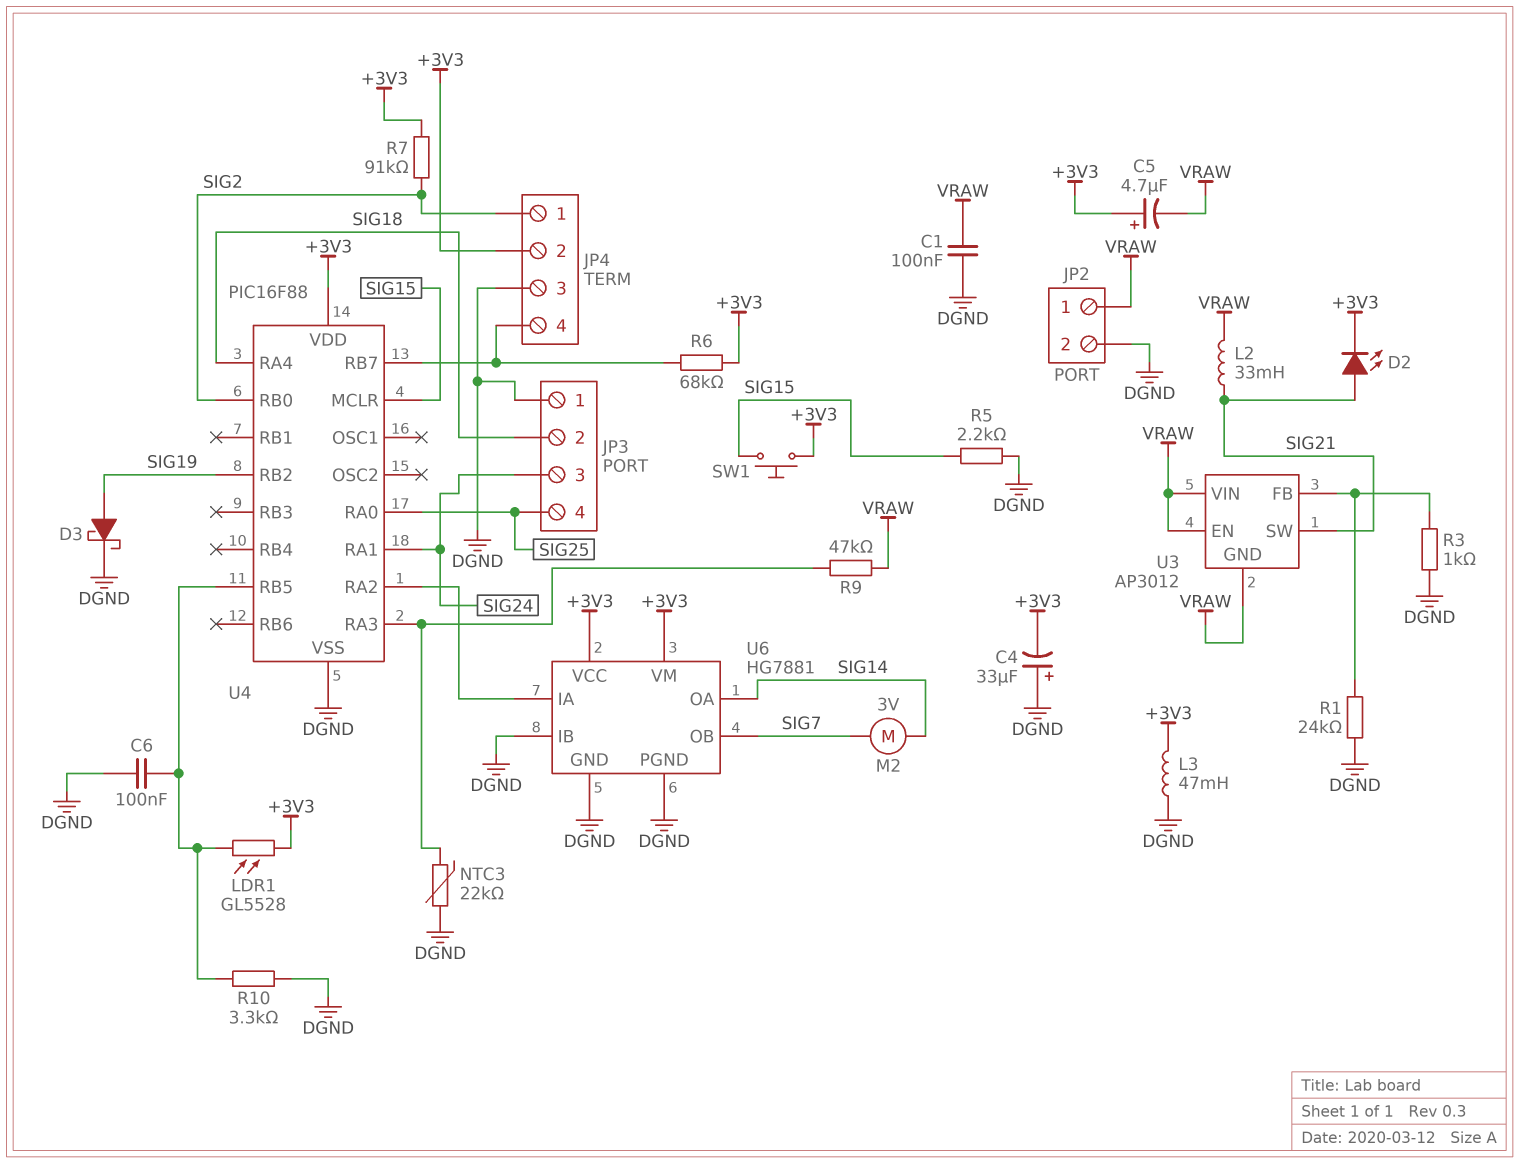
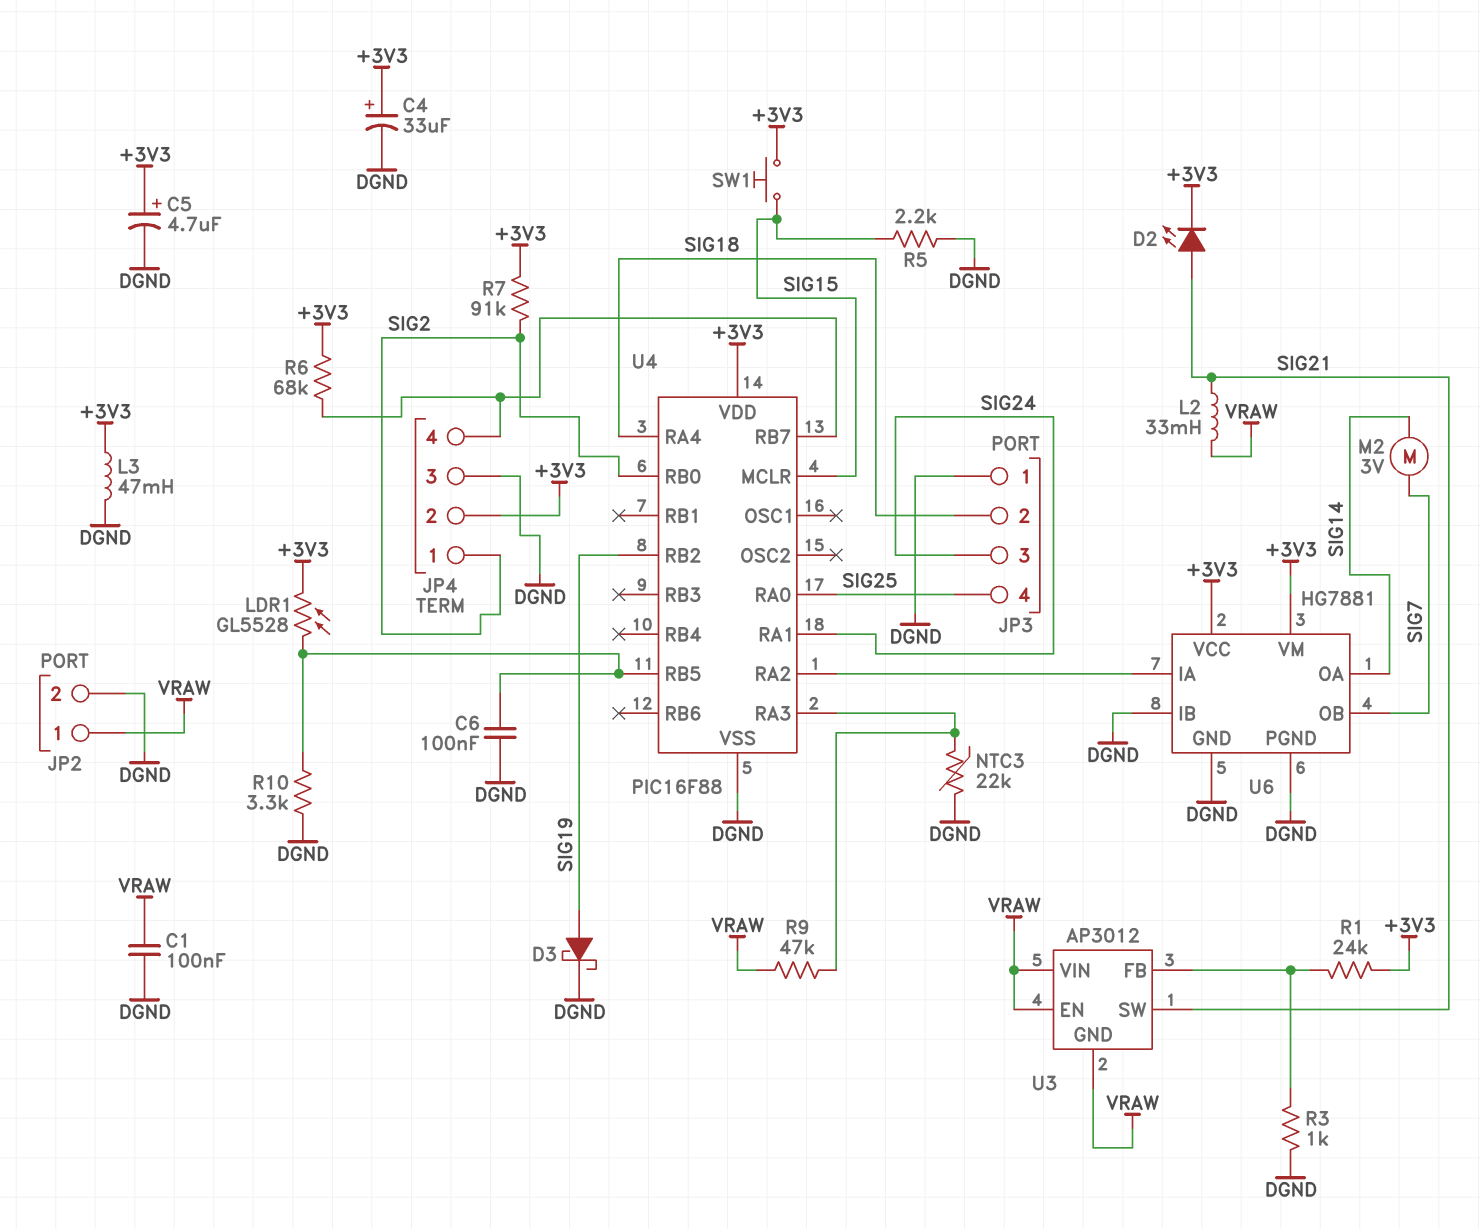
C4: 33uF (plus DGND, minus +3V3) -> 33uF (plus +3V3, minus DGND)
C5: 4.7uF (plus +3V3, minus VRAW) -> 4.7uF (plus +3V3, minus DGND)
R1: 24k (DGND, U3/FB) -> 24k (+3V3, U3/FB)

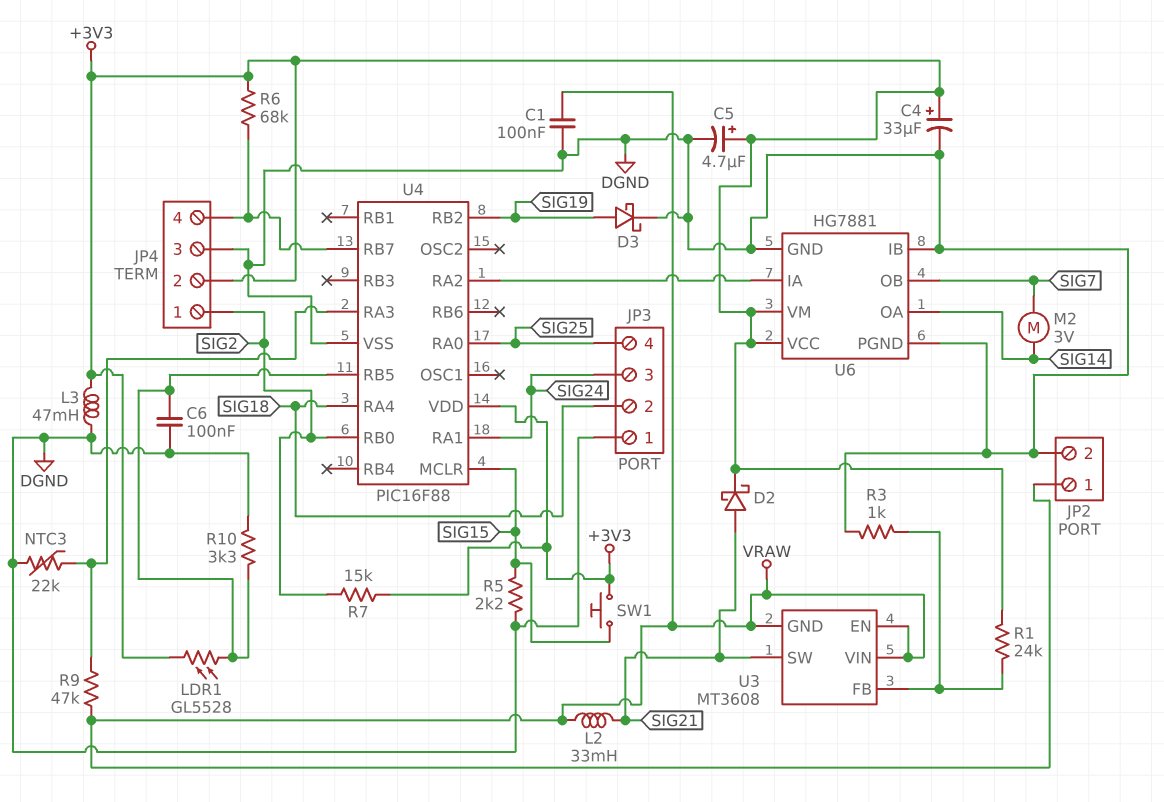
D2: LED (A SIG21, K +3V3) -> schottky (A SIG21, K +3V3)
R7: 91k (+3V3, SIG2) -> 15k (+3V3, SIG2)
U3: AP3012 -> MT3608

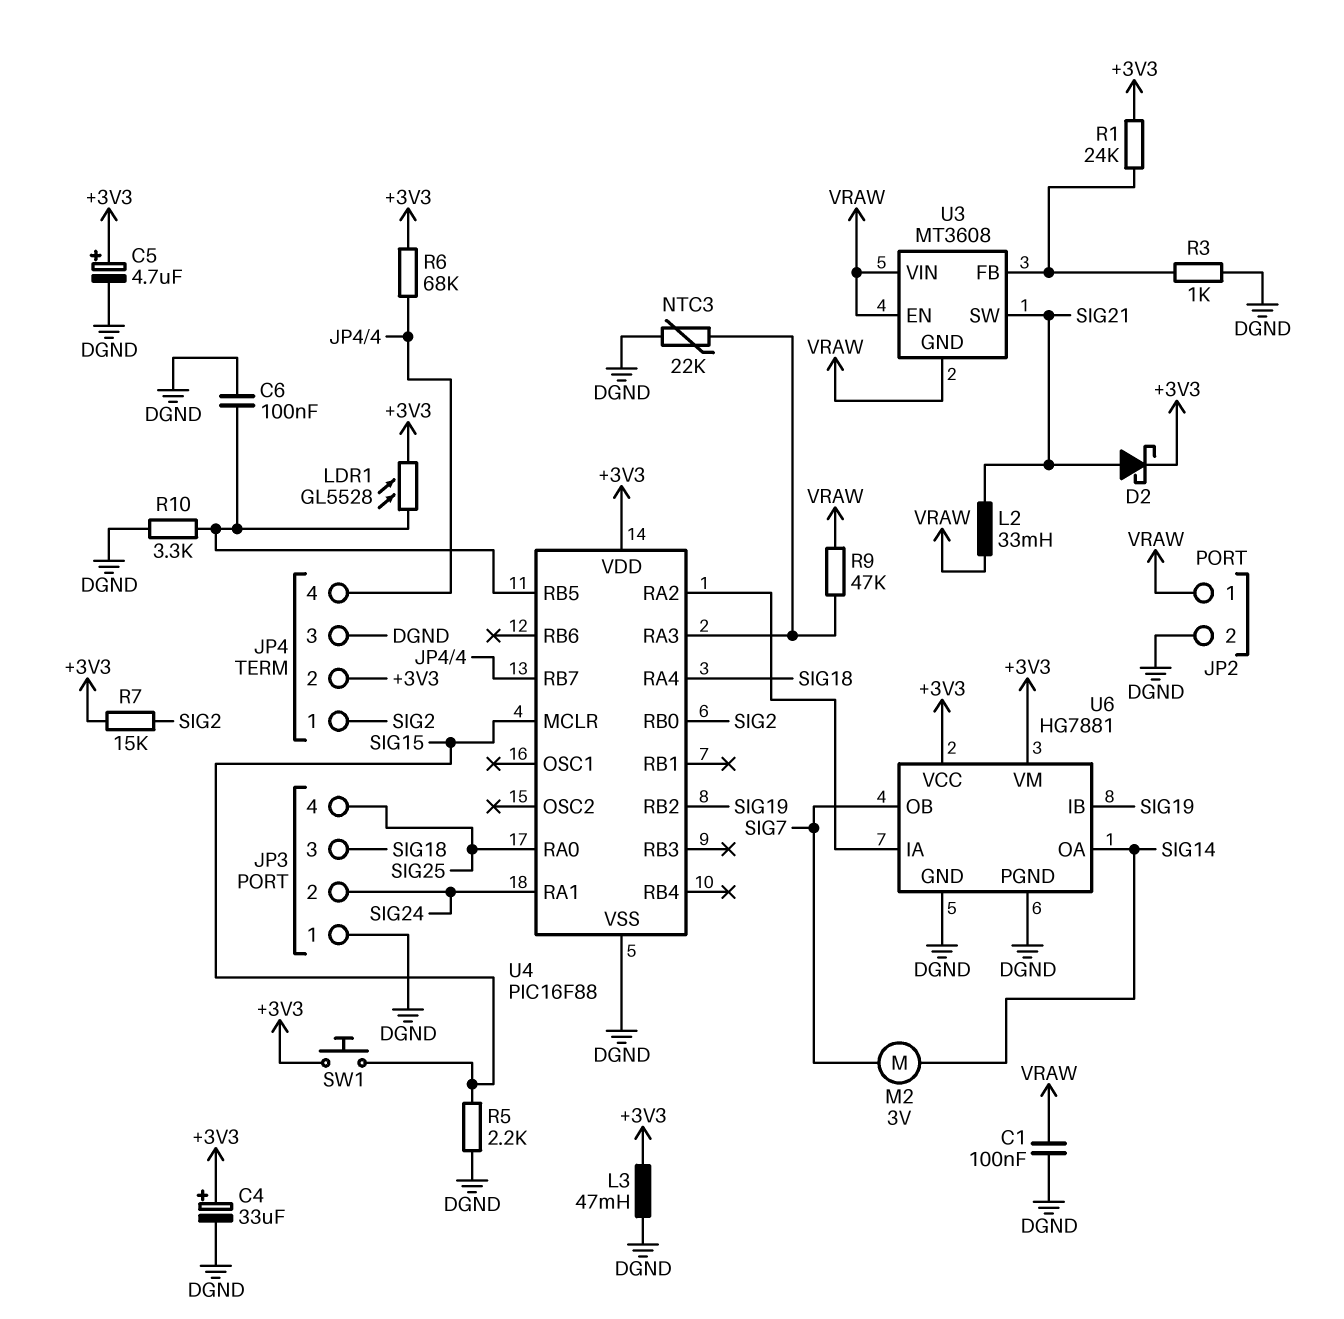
D3: schottky (A SIG19, K DGND) -> none
JP3 pin 2: SIG18 -> SIG24
JP3 pin 3: SIG24 -> SIG18
U6 pin IB: DGND -> SIG19

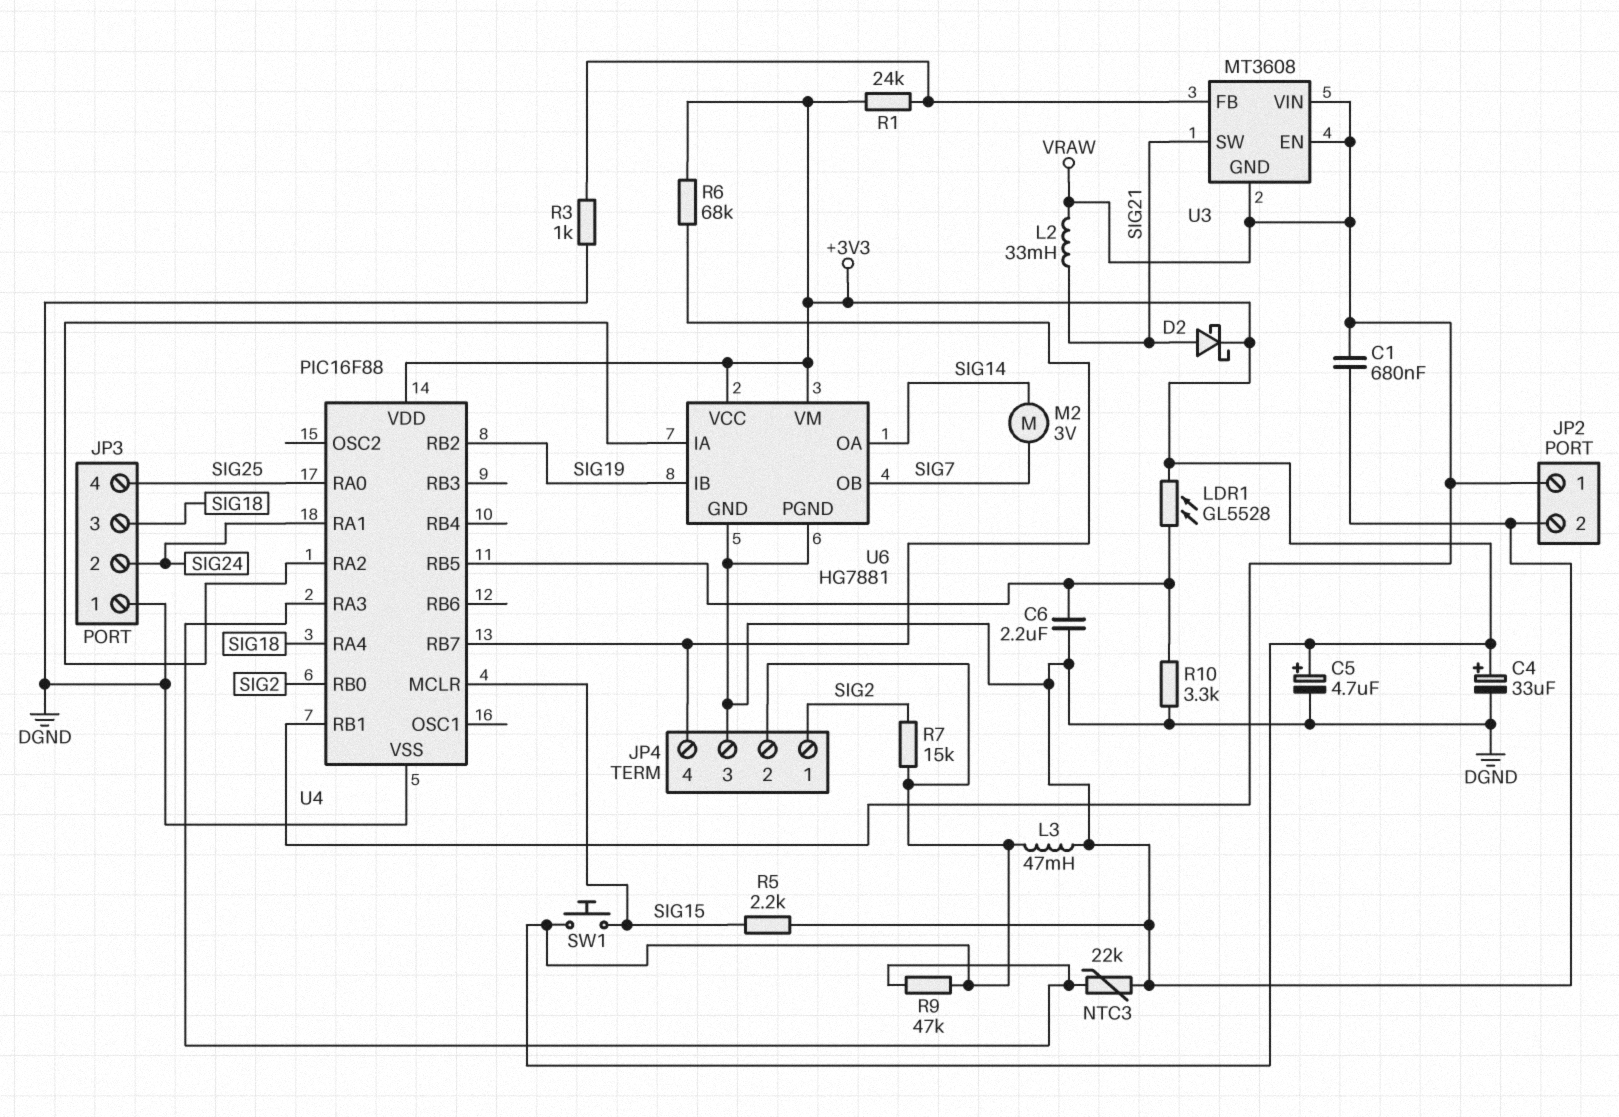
C1: 100nF (DGND, VRAW) -> 680nF (DGND, VRAW)
C6: 100nF (DGND, U4/RB5) -> 2.2uF (DGND, U4/RB5)
R9: 47k (U4/RA3, VRAW) -> 47k (+3V3, U4/RA3)
U4 pin RB1: none -> VRAW

